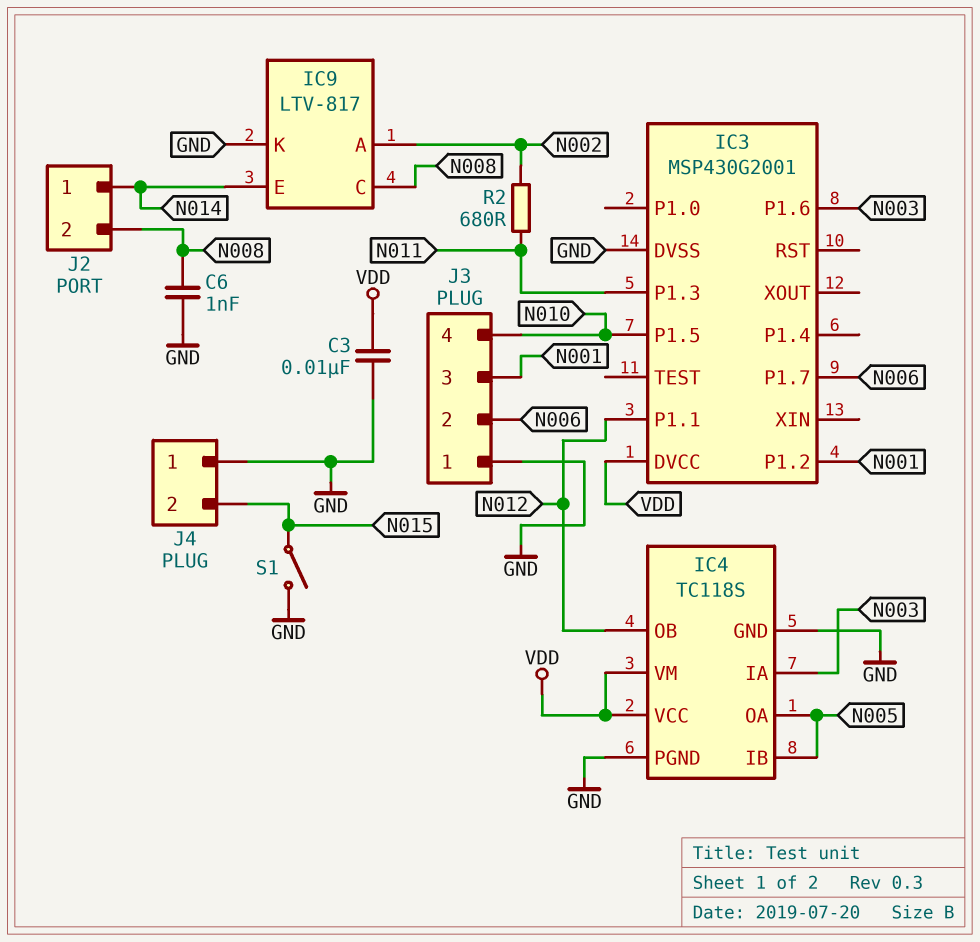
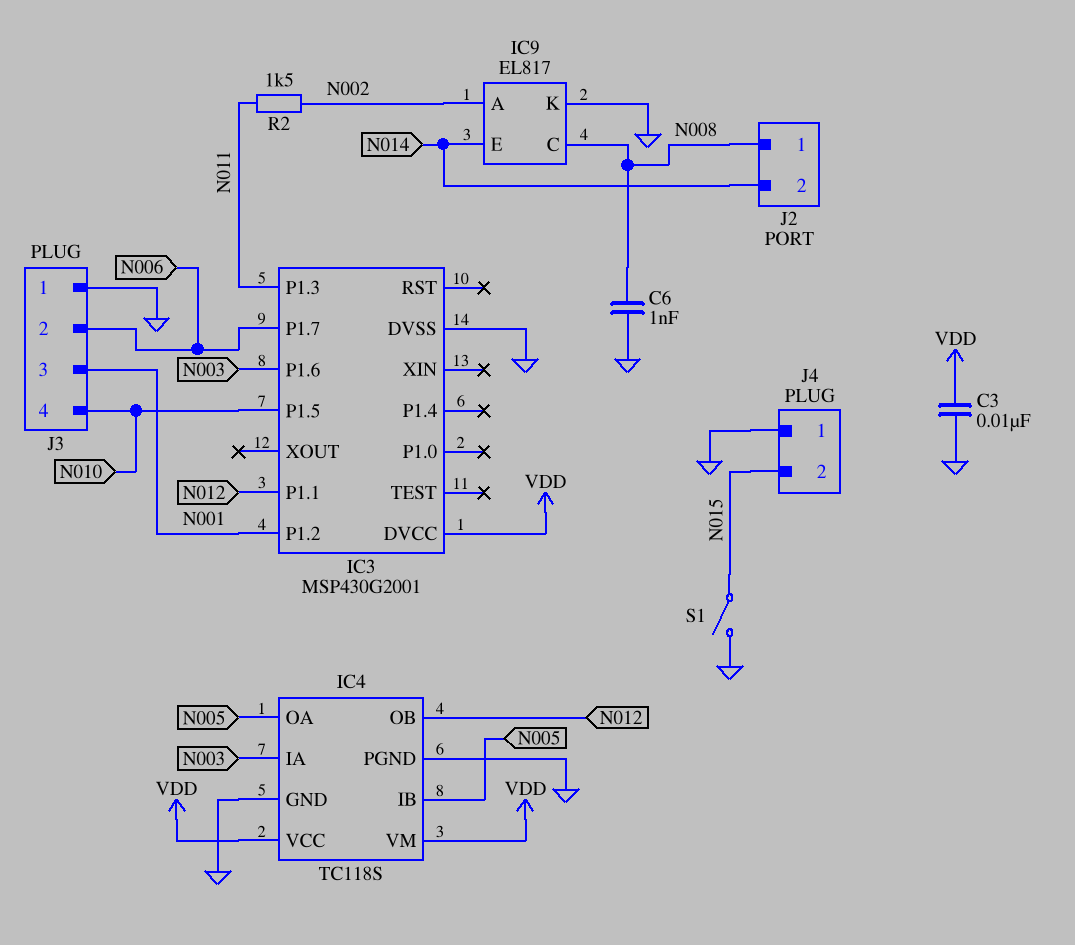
IC9: LTV-817 -> EL817
J2 pin 1: N014 -> N008
J2 pin 2: N008 -> N014
R2: 680 (N002, N011) -> 1.5k (N002, N011)

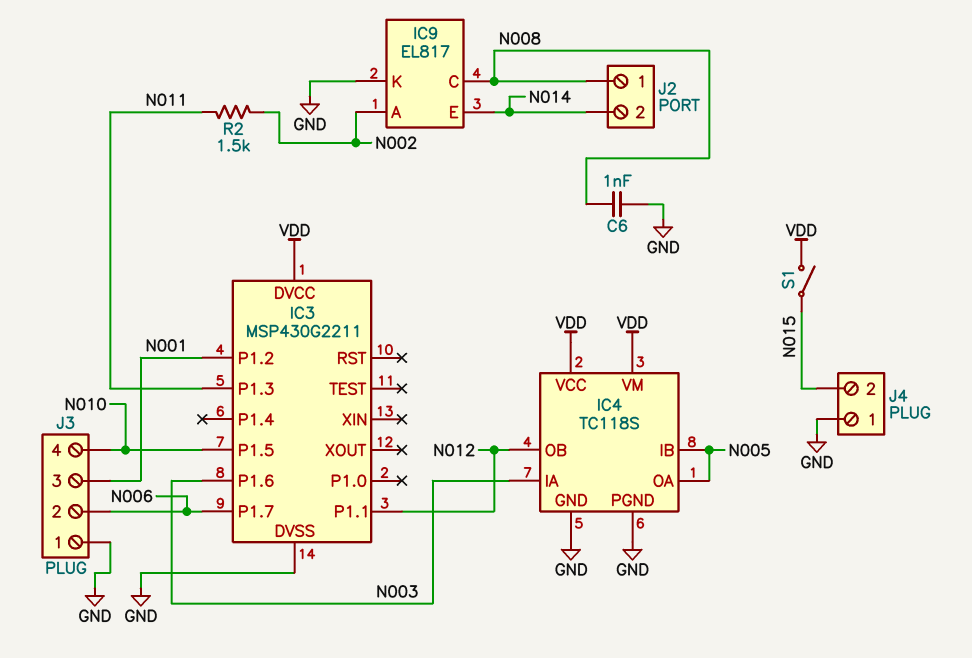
C3: 10nF (GND, VDD) -> none
IC3: MSP430G2001 -> MSP430G2211
S1: switch (GND, N015) -> switch (N015, VDD)

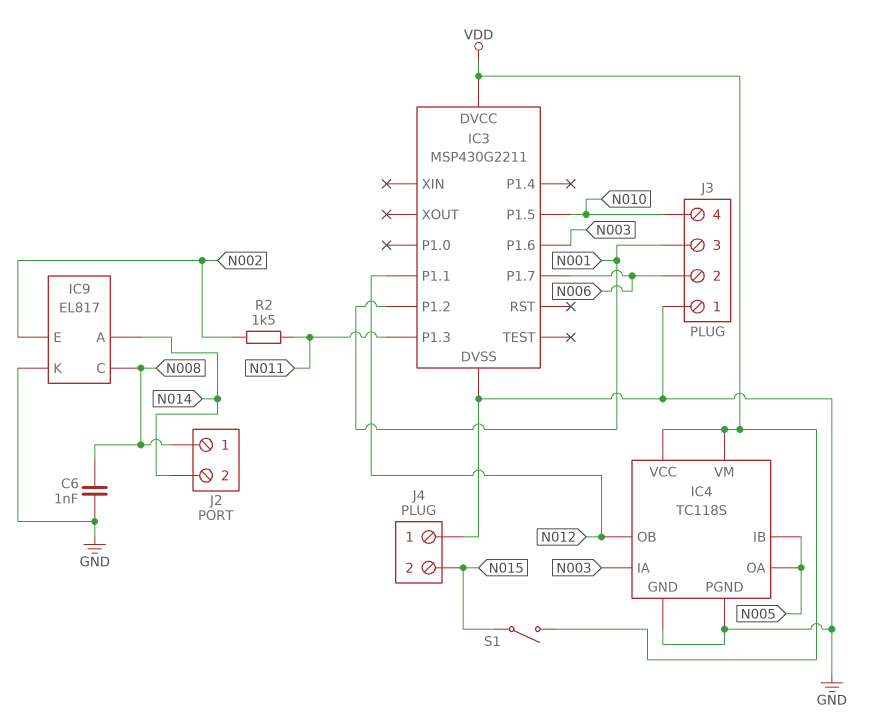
IC9 pin A: N002 -> N014
IC9 pin E: N014 -> N002

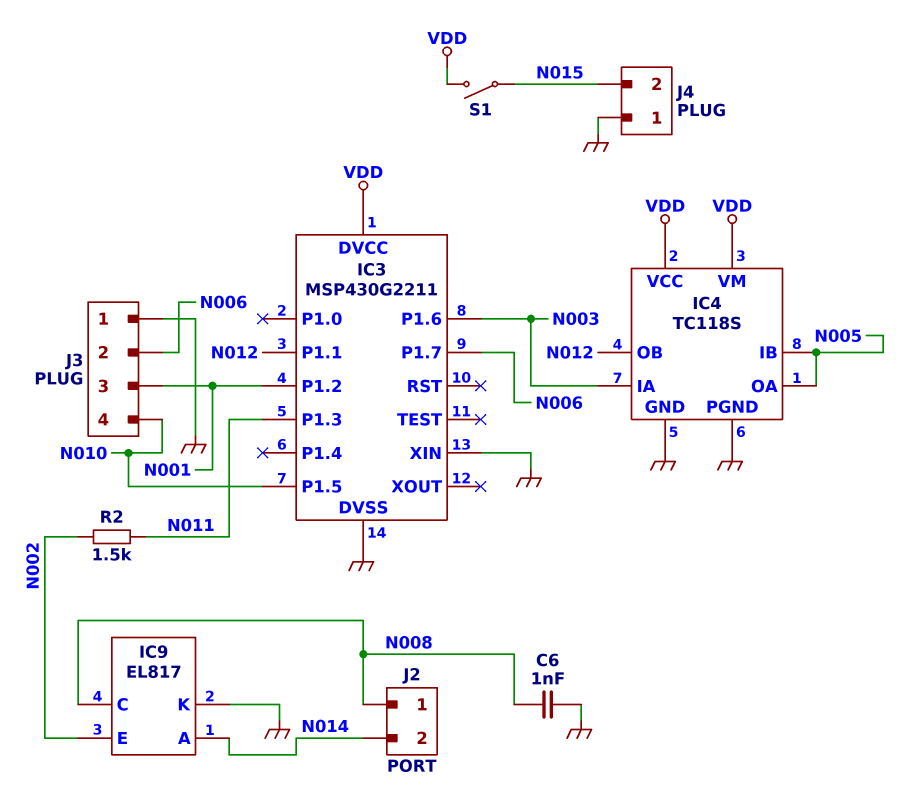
IC3 pin XIN: none -> GND

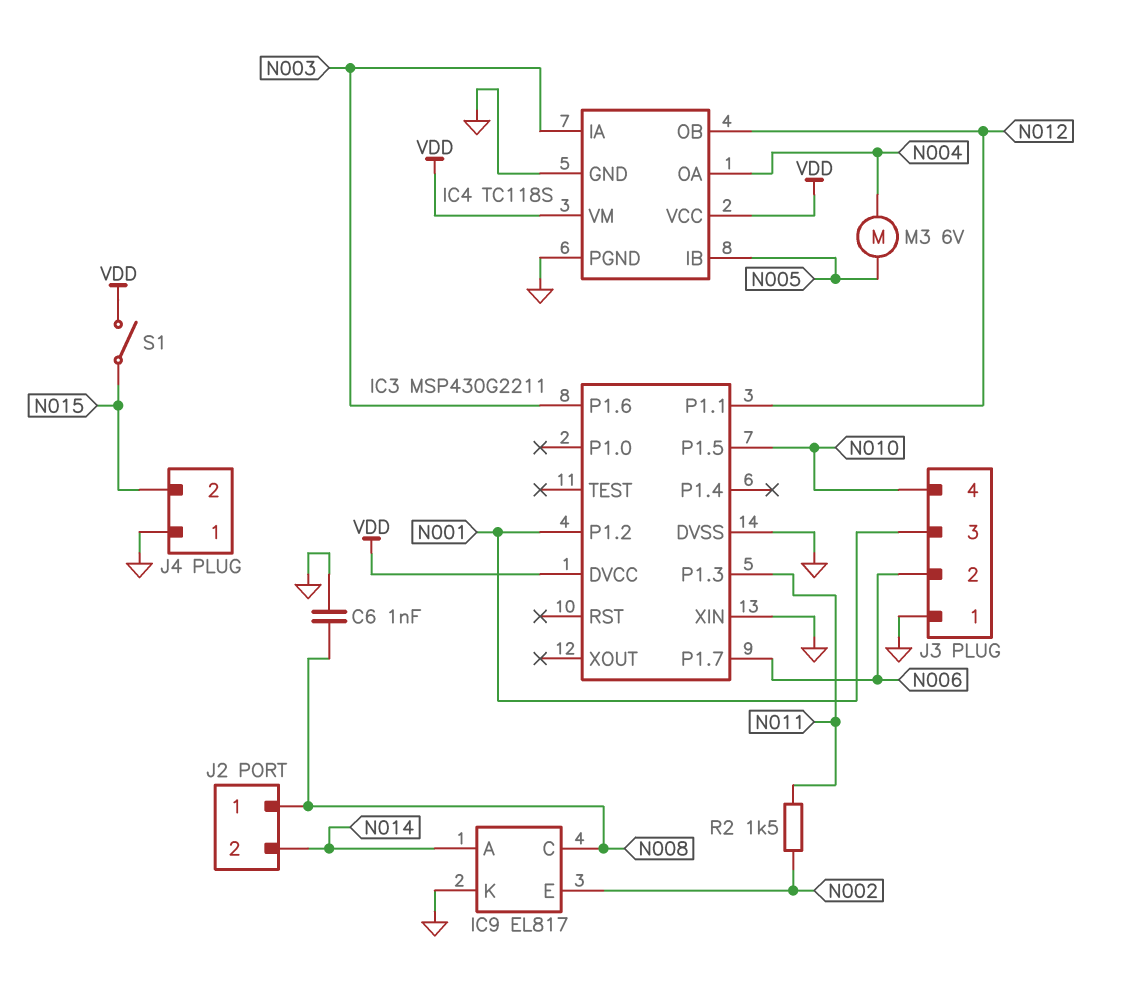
IC4 pin OA: N005 -> N004
M3: none -> motor 6V (N004, N005)

